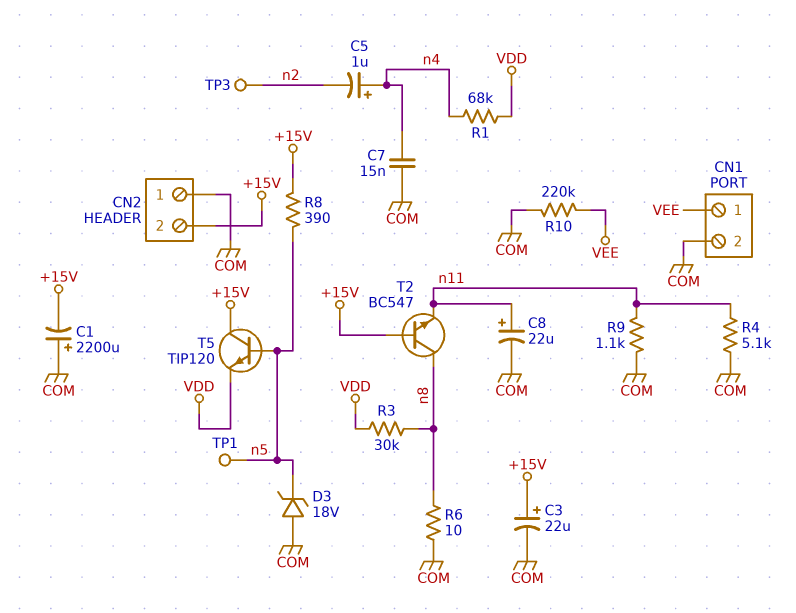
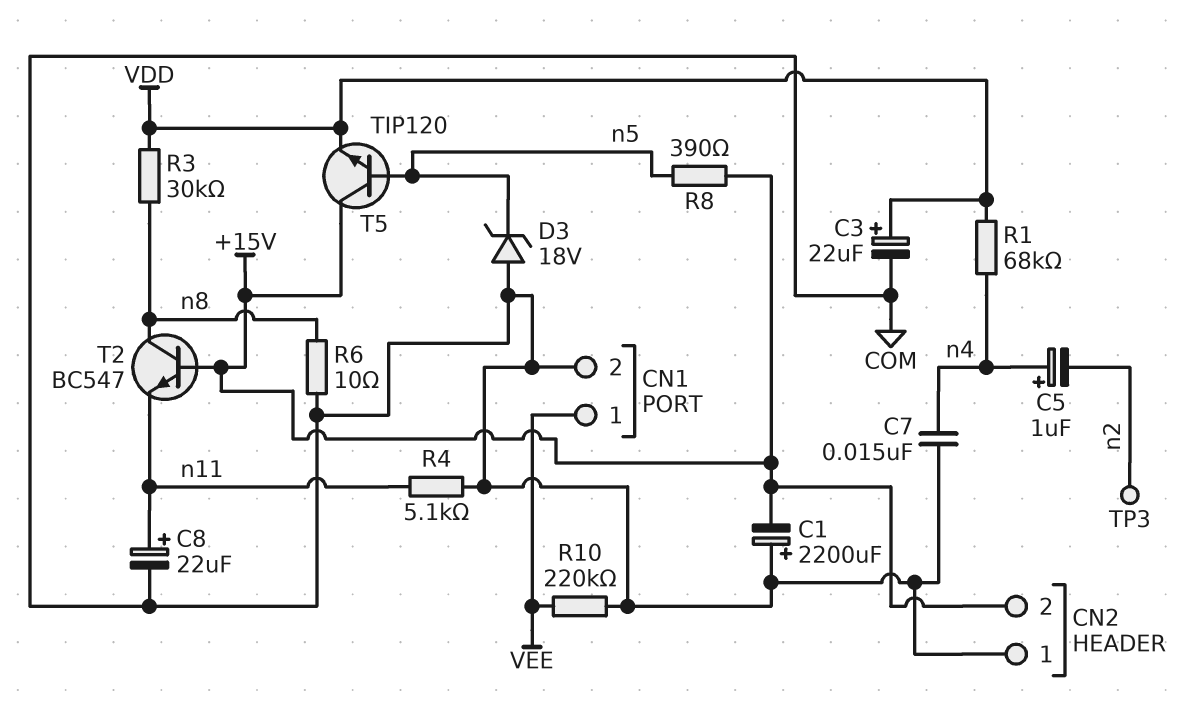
C3: 22uF (plus +15V, minus COM) -> 22uF (plus VDD, minus COM)
R9: 1.1k (COM, n11) -> none
TP1: test point (n5) -> none

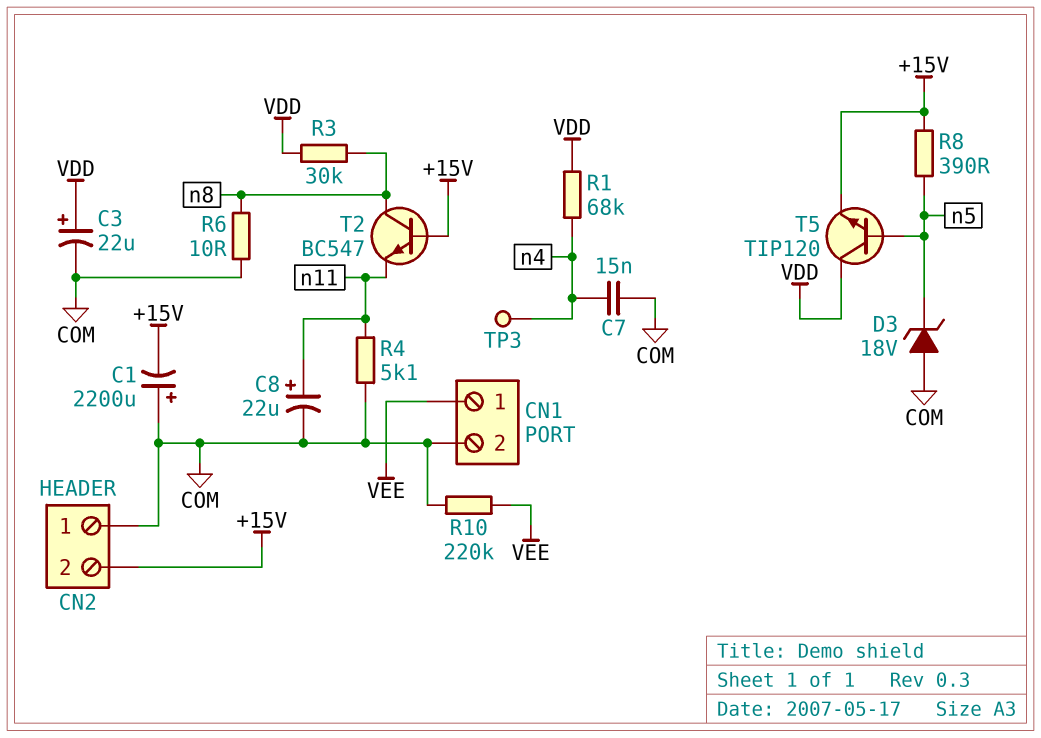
C5: 1uF (plus n4, minus n2) -> none
T5: NPN TIP120 (B n5, C +15V, E VDD) -> NPN TIP120 (B n5, C VDD, E +15V)
TP3: test point (n2) -> test point (n4)

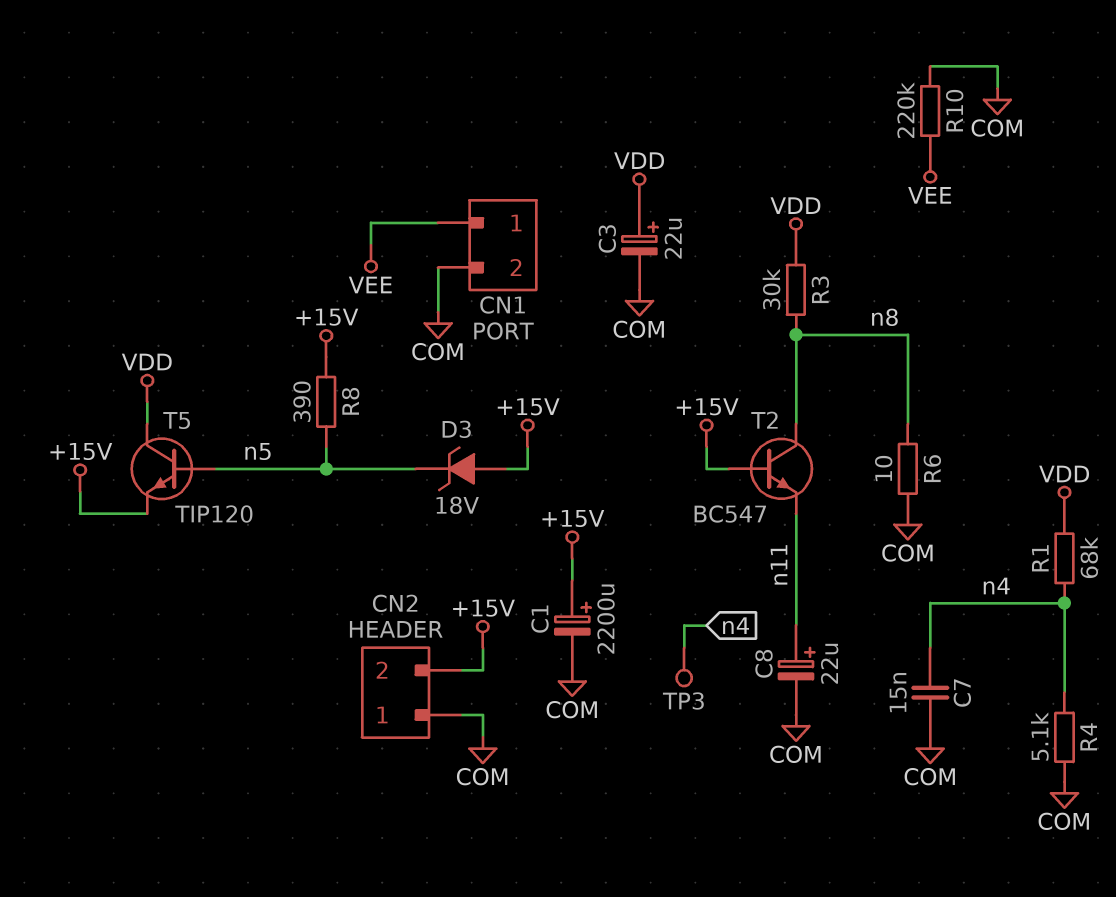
C1: 2200uF (plus COM, minus +15V) -> 2200uF (plus +15V, minus COM)
D3: zener 18V (A COM, K n5) -> zener 18V (A +15V, K n5)
R4: 5.1k (COM, n11) -> 5.1k (COM, n4)

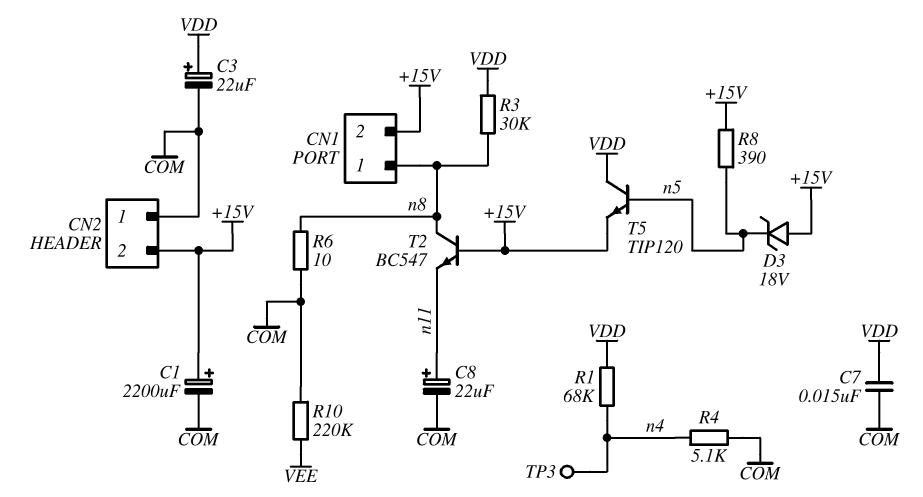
C7: 15nF (COM, n4) -> 15nF (COM, VDD)
CN1 pin 1: VEE -> n8
CN1 pin 2: COM -> +15V

